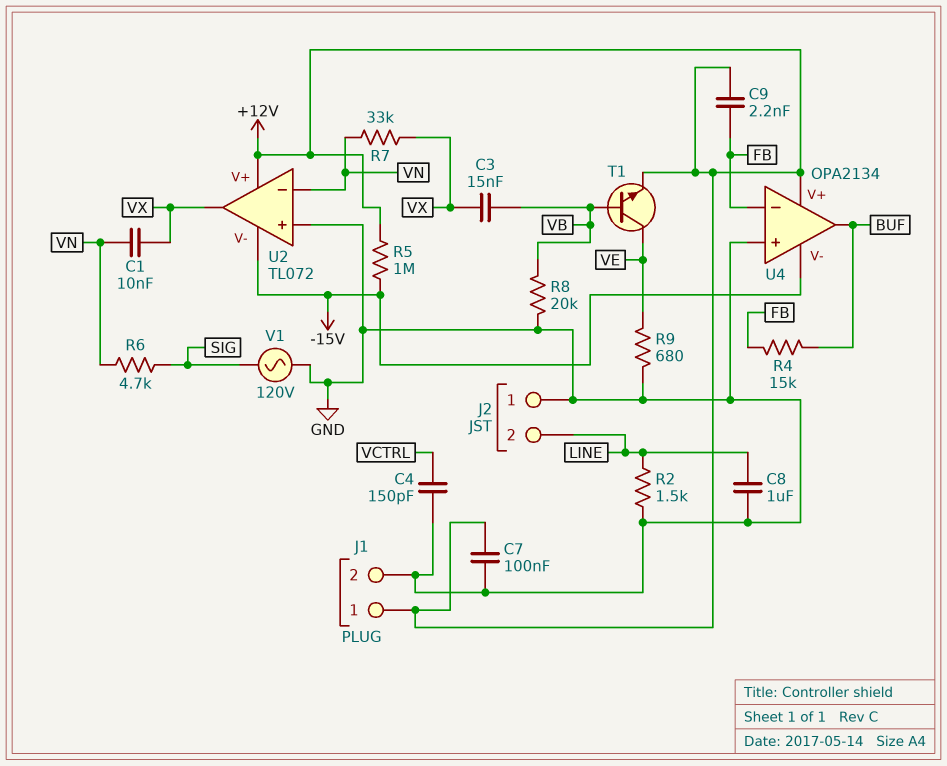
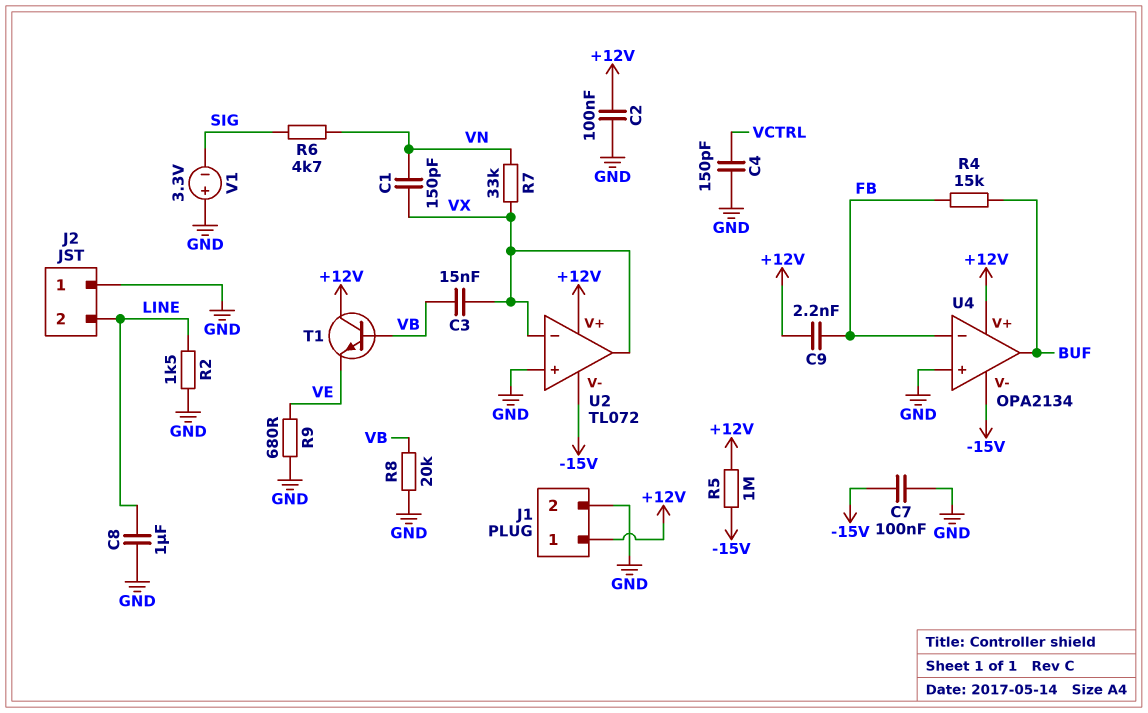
C1: 10nF (VN, VX) -> 150pF (VN, VX)
C2: none -> 100nF (+12V, GND)
C7: 100nF (+12V, GND) -> 100nF (-15V, GND)
T1: NPN (B VB, C VE, E +12V) -> NPN (B VB, C +12V, E VE)
U2 pin in-: VN -> VX
V1: AC 120V (GND, SIG) -> 3.3V (plus GND, minus SIG)

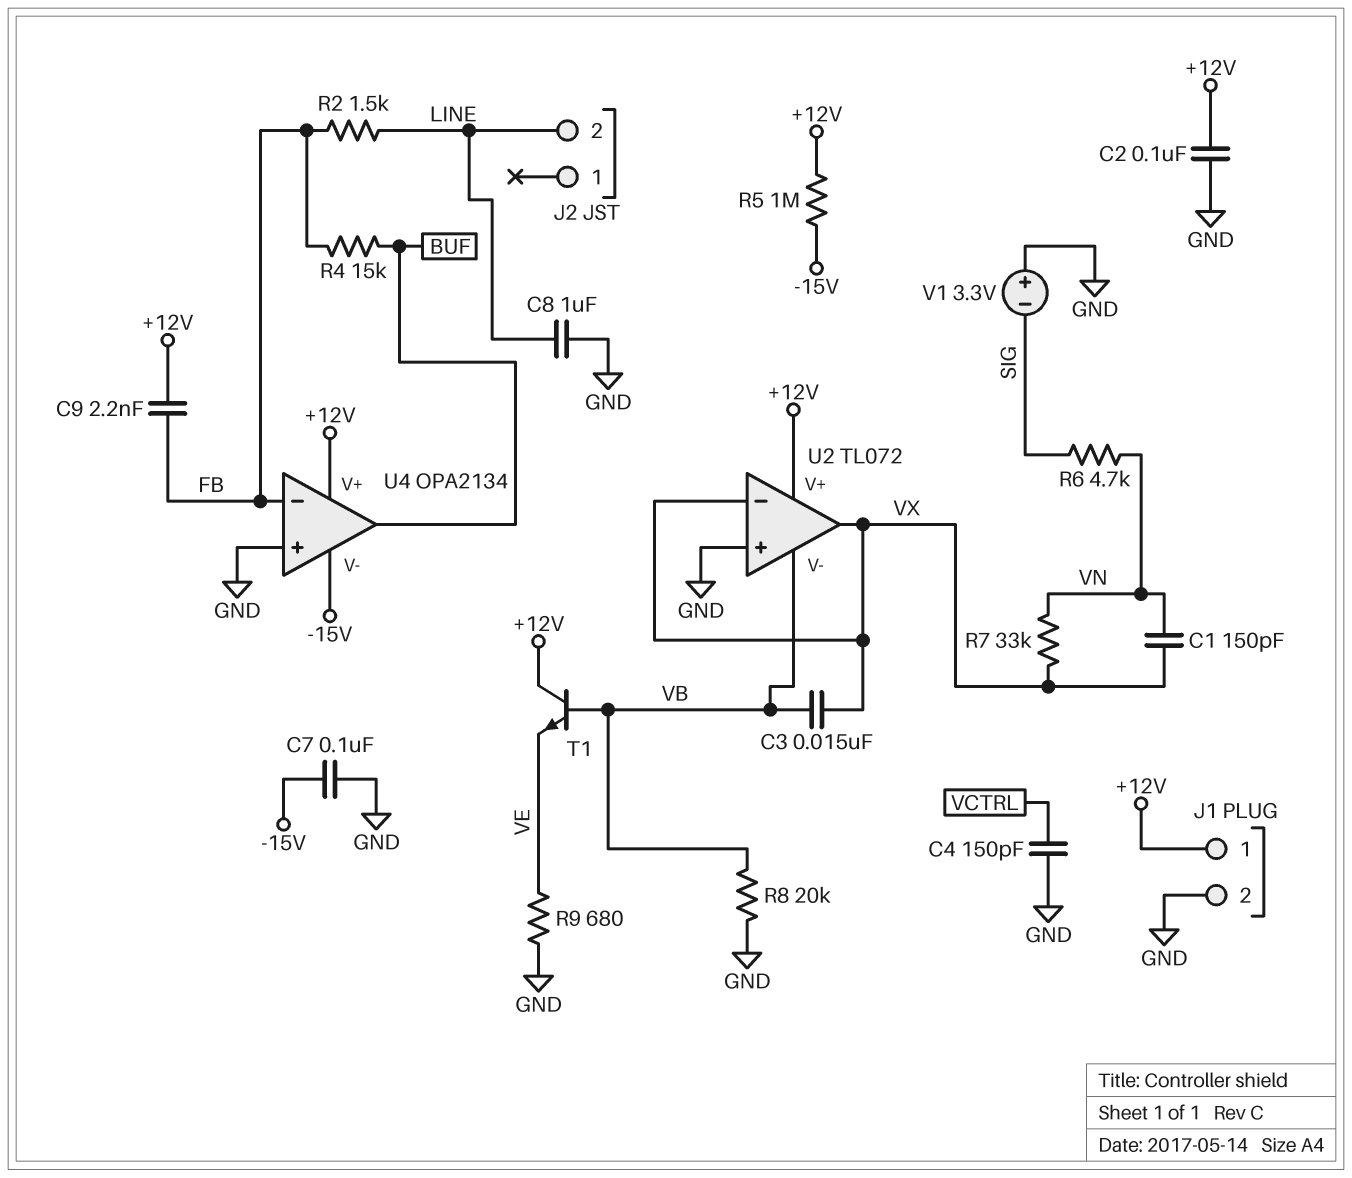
J2 pin 1: GND -> none
R2: 1.5k (GND, LINE) -> 1.5k (FB, LINE)
U2 pin V-: -15V -> VB

